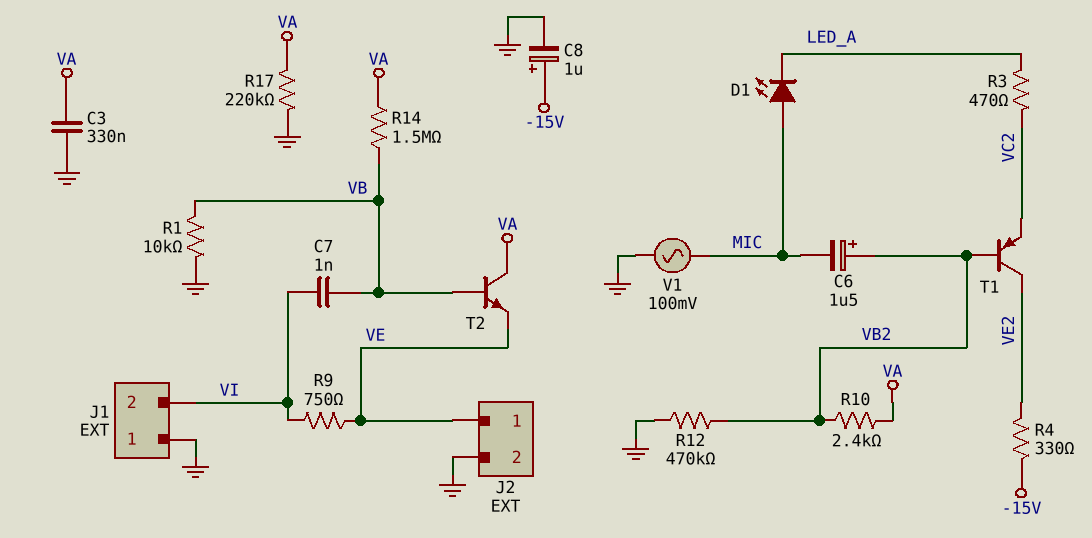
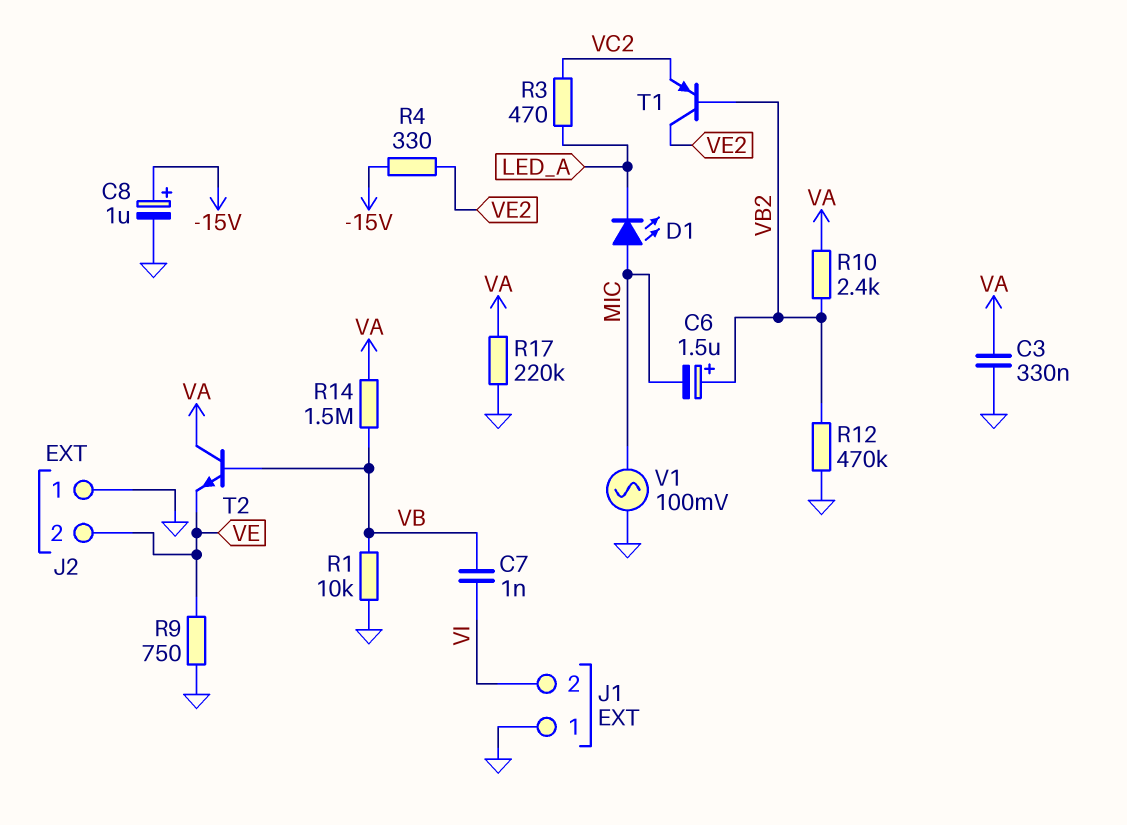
J2 pin 1: VE -> GND
J2 pin 2: GND -> VE
R9: 750 (VE, VI) -> 750 (GND, VE)

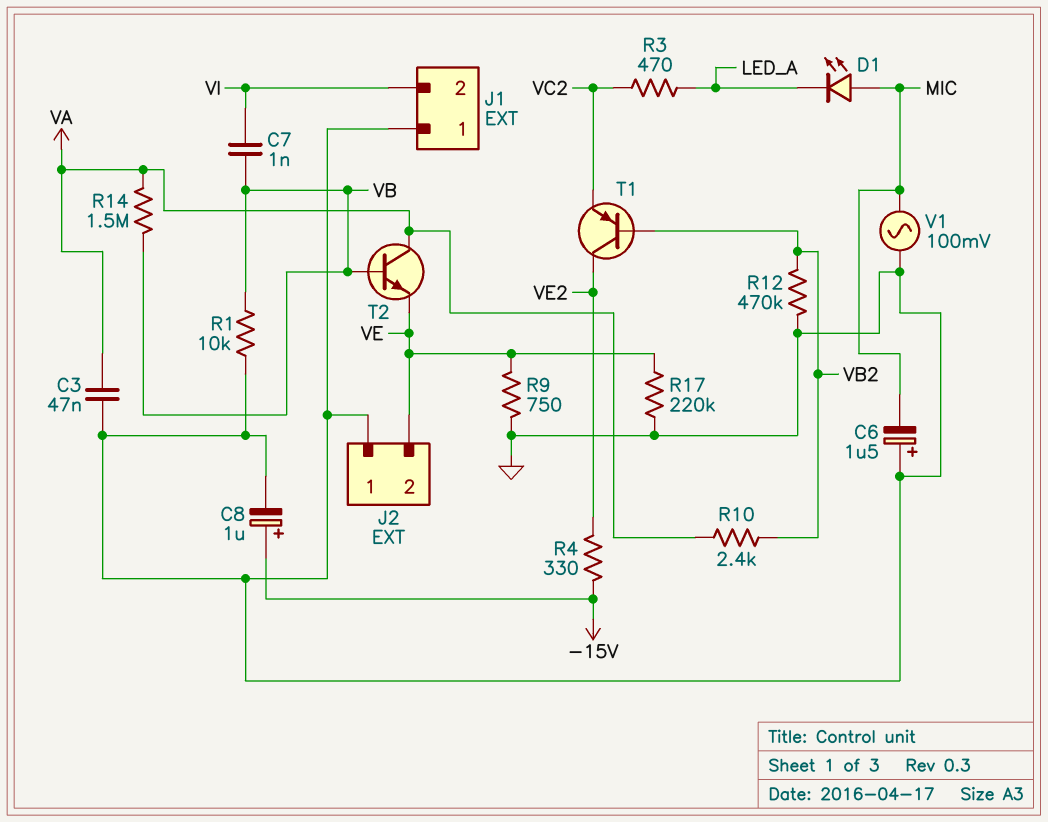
C3: 330nF (GND, VA) -> 47nF (GND, VA)
C6: 1.5uF (plus VB2, minus MIC) -> 1.5uF (plus GND, minus MIC)
R17: 220k (GND, VA) -> 220k (GND, VE)

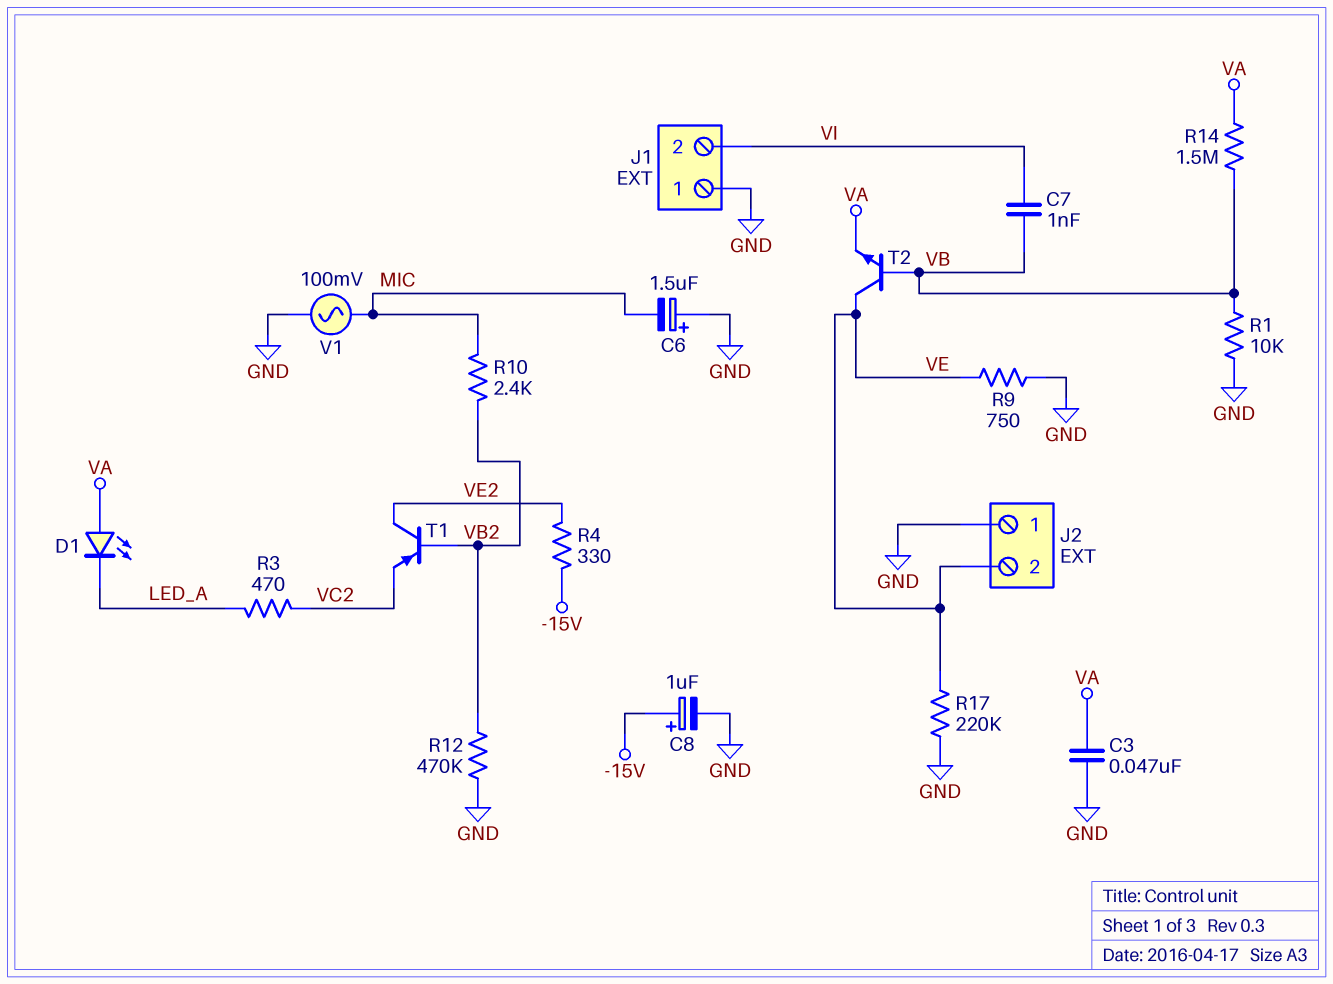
D1: LED (A MIC, K LED_A) -> LED (A VA, K LED_A)
R10: 2.4k (VA, VB2) -> 2.4k (MIC, VB2)
T2: NPN (B VB, C VA, E VE) -> NPN (B VB, C VE, E VA)

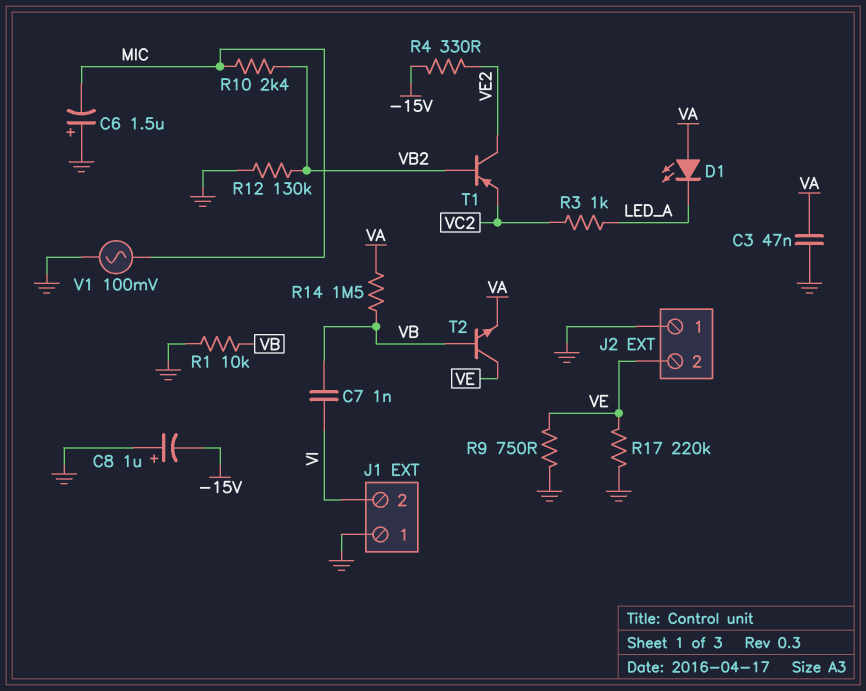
C8: 1uF (plus -15V, minus GND) -> 1uF (plus GND, minus -15V)
R3: 470 (LED_A, VC2) -> 1k (LED_A, VC2)
R12: 470k (GND, VB2) -> 130k (GND, VB2)

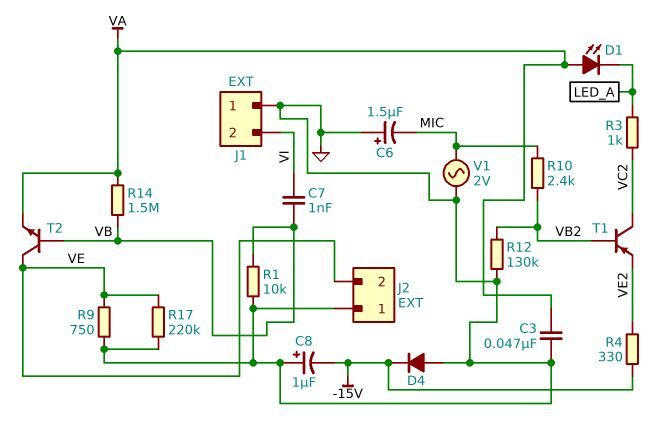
D4: none -> diode (A GND, K -15V)
T1: PNP (B VB2, C VE2, E VC2) -> PNP (B VB2, C VC2, E VE2)
V1: AC 100mV (GND, MIC) -> AC 2V (GND, MIC)

